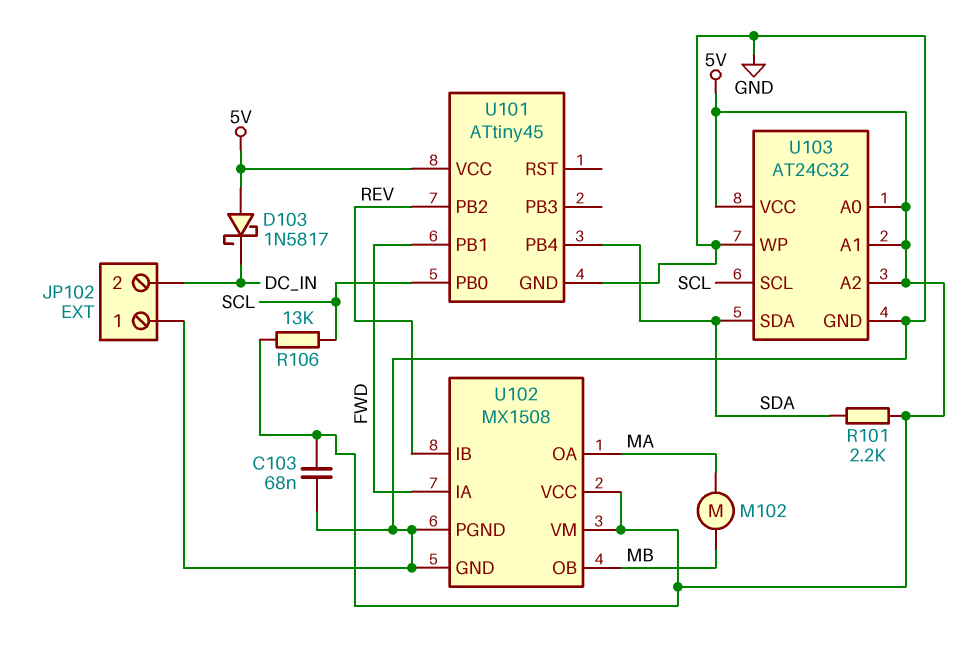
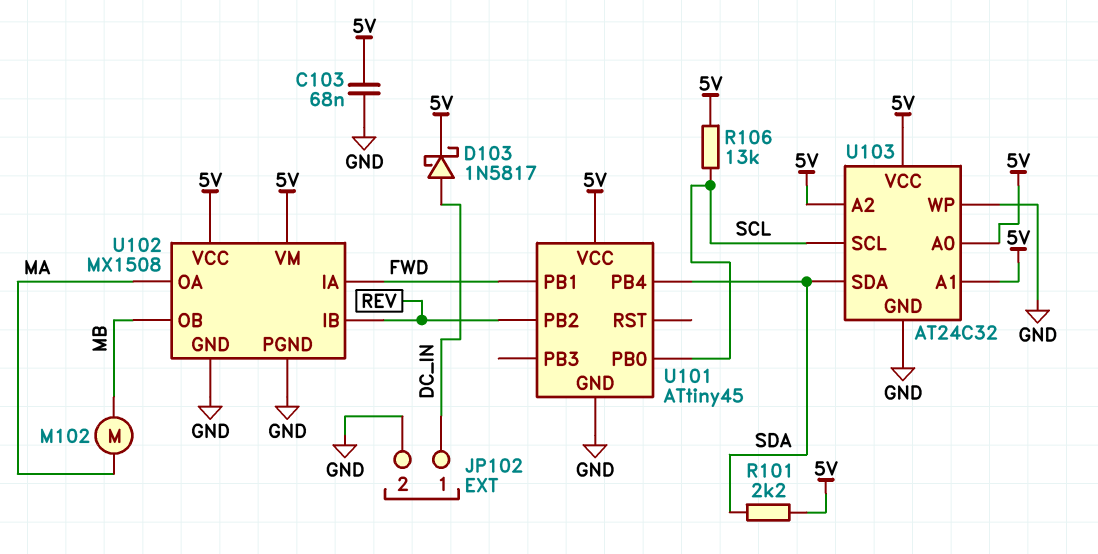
D103: schottky 1N5817 (A 5V, K DC_IN) -> schottky 1N5817 (A DC_IN, K 5V)
JP102 pin 1: GND -> DC_IN
JP102 pin 2: DC_IN -> GND

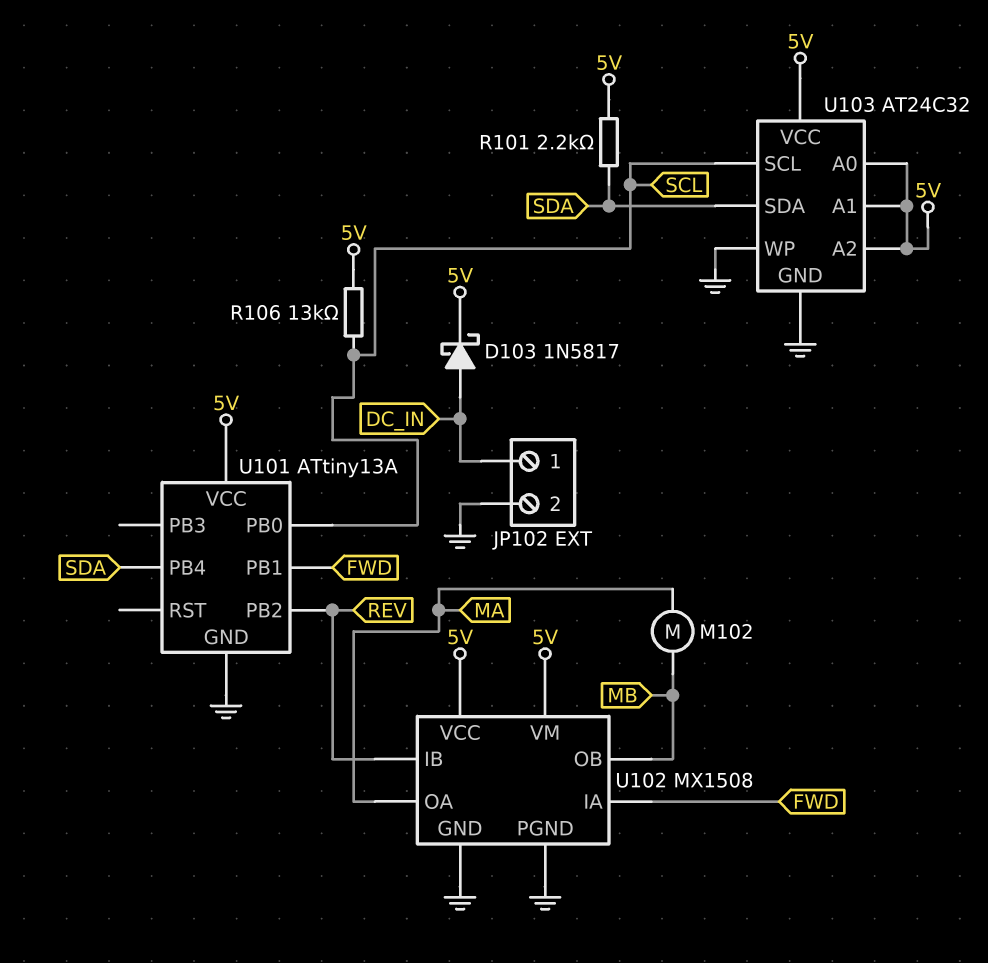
C103: 68nF (5V, GND) -> none
U101: ATtiny45 -> ATtiny13A

